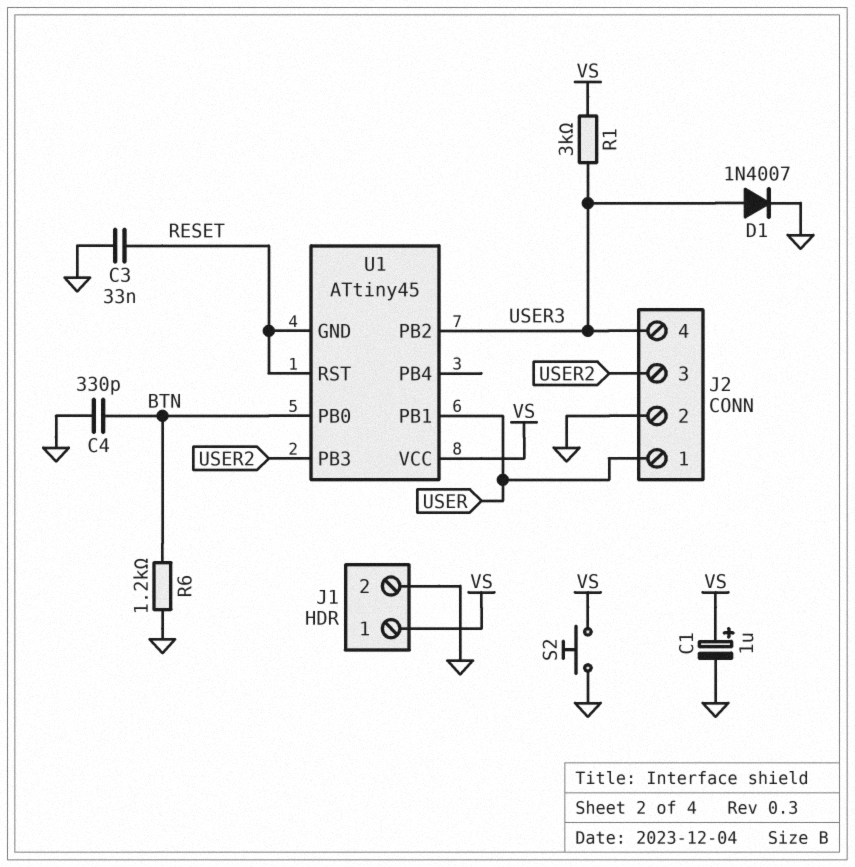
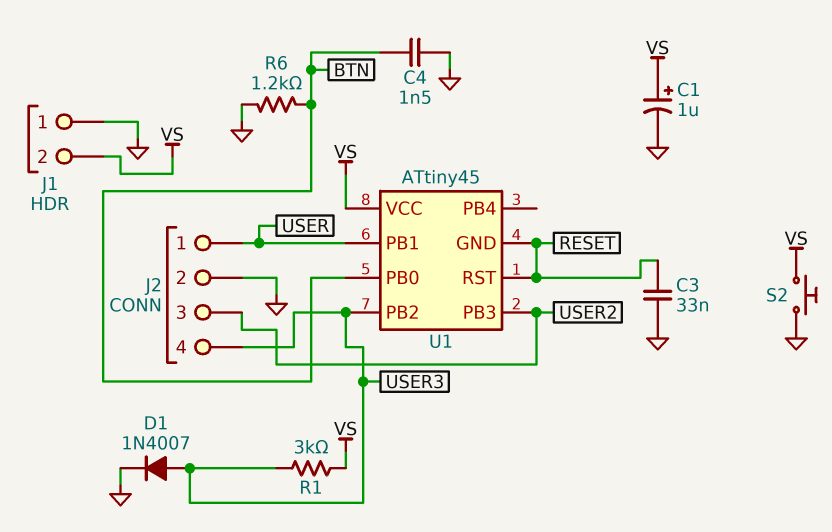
C4: 330pF (BTN, GND) -> 1.5nF (BTN, GND)
J1 pin 1: VS -> GND
J1 pin 2: GND -> VS

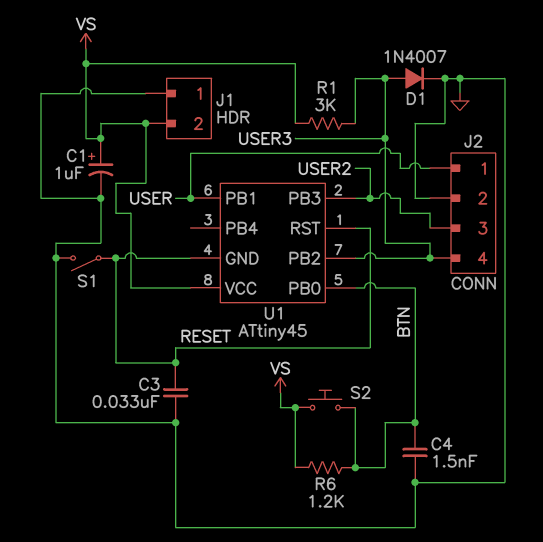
R6: 1.2k (BTN, GND) -> 1.2k (BTN, VS)
S1: none -> switch (GND, RESET)
S2: button (GND, VS) -> button (BTN, VS)

